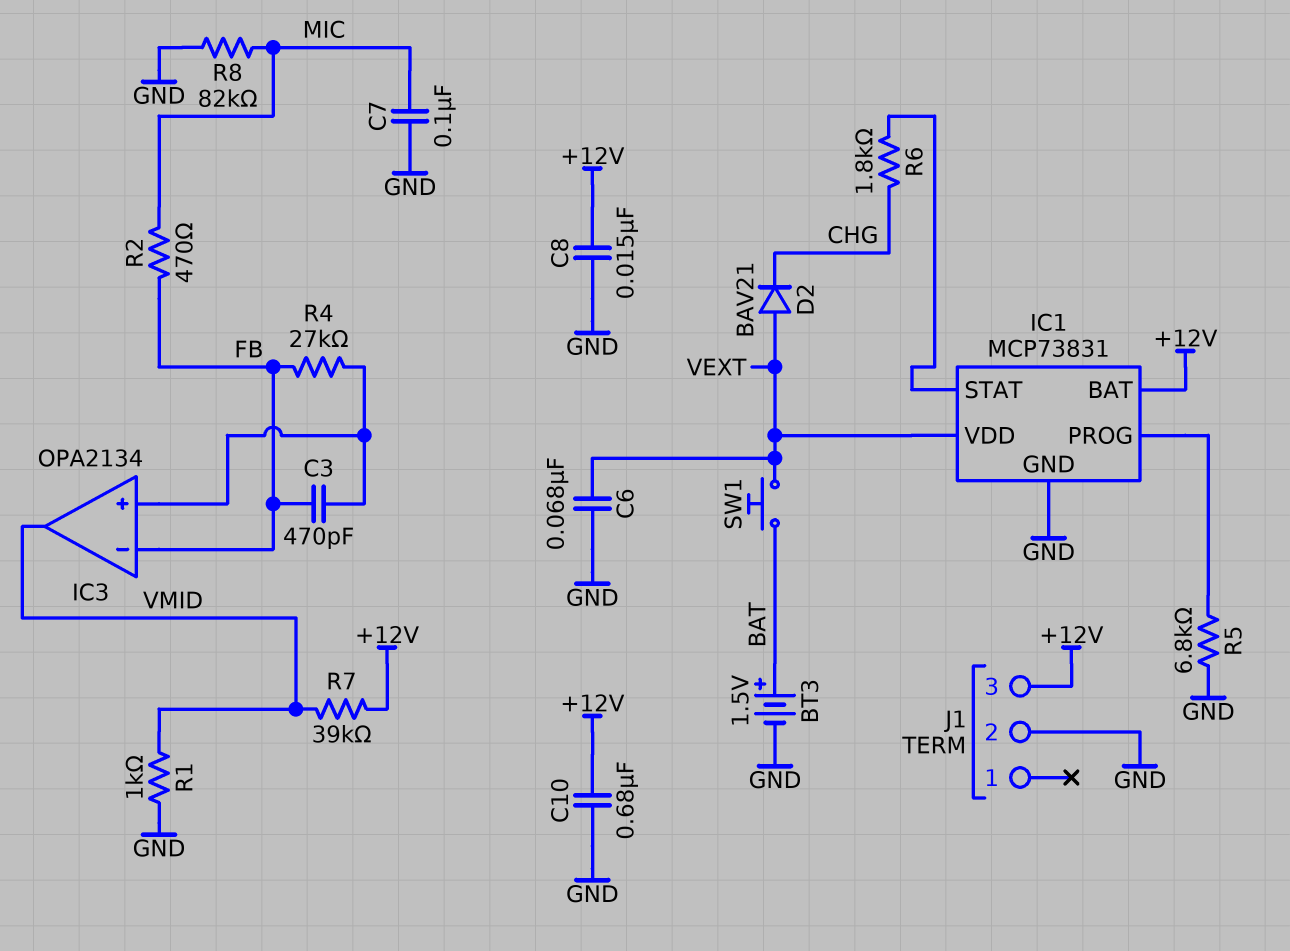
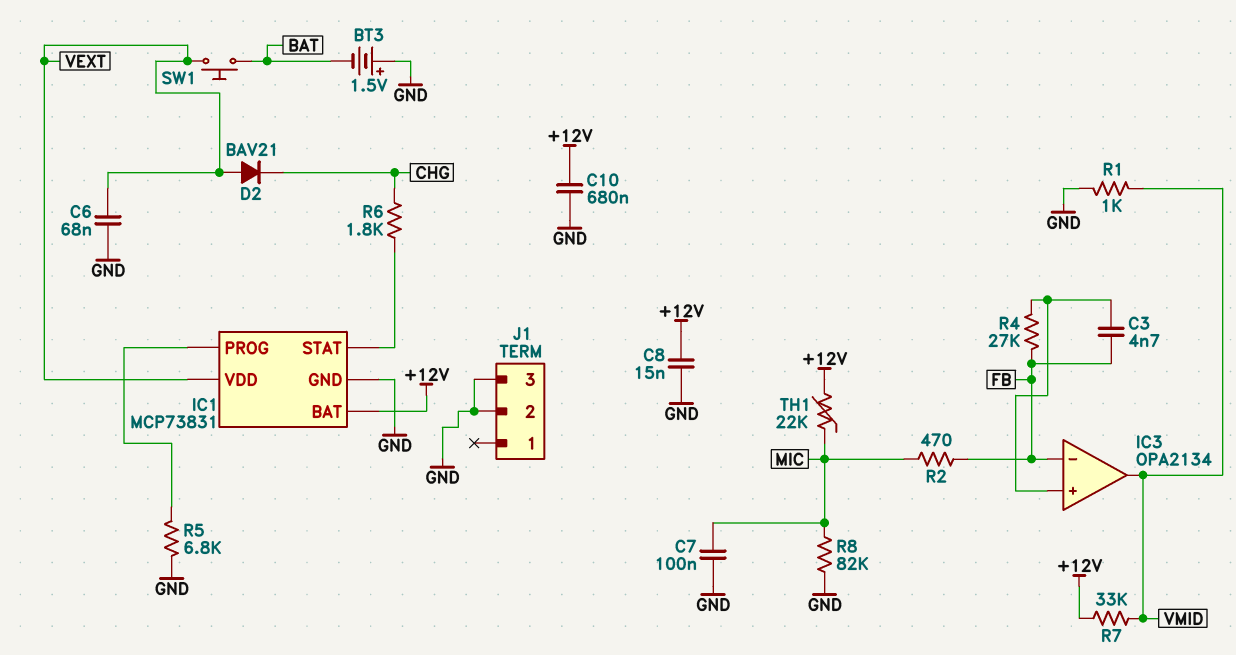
BT3: 1.5V (plus BAT, minus GND) -> 1.5V (plus GND, minus BAT)
C3: 470pF (FB, IC3/in+) -> 4.7nF (FB, IC3/in+)
J1 pin 3: +12V -> GND
R7: 39k (+12V, VMID) -> 33k (+12V, VMID)
TH1: none -> 22k (+12V, MIC)

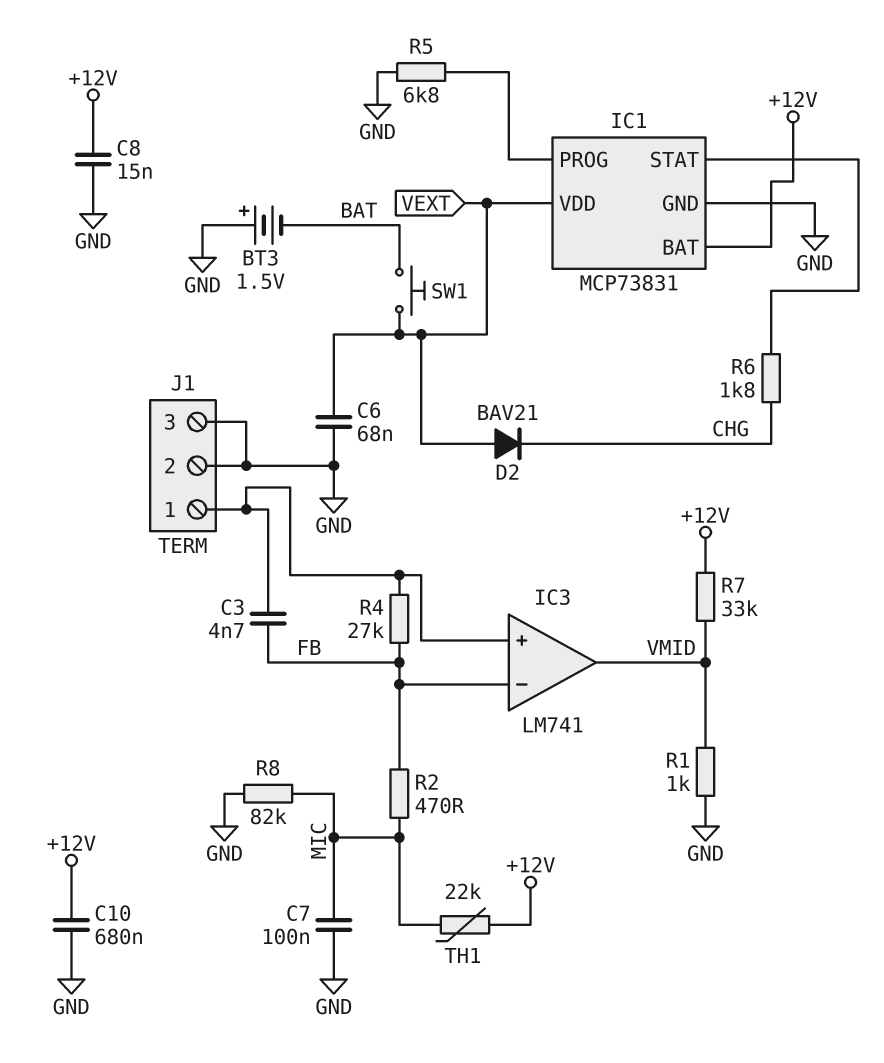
IC3: OPA2134 -> LM741
J1 pin 1: none -> IC3/in+

